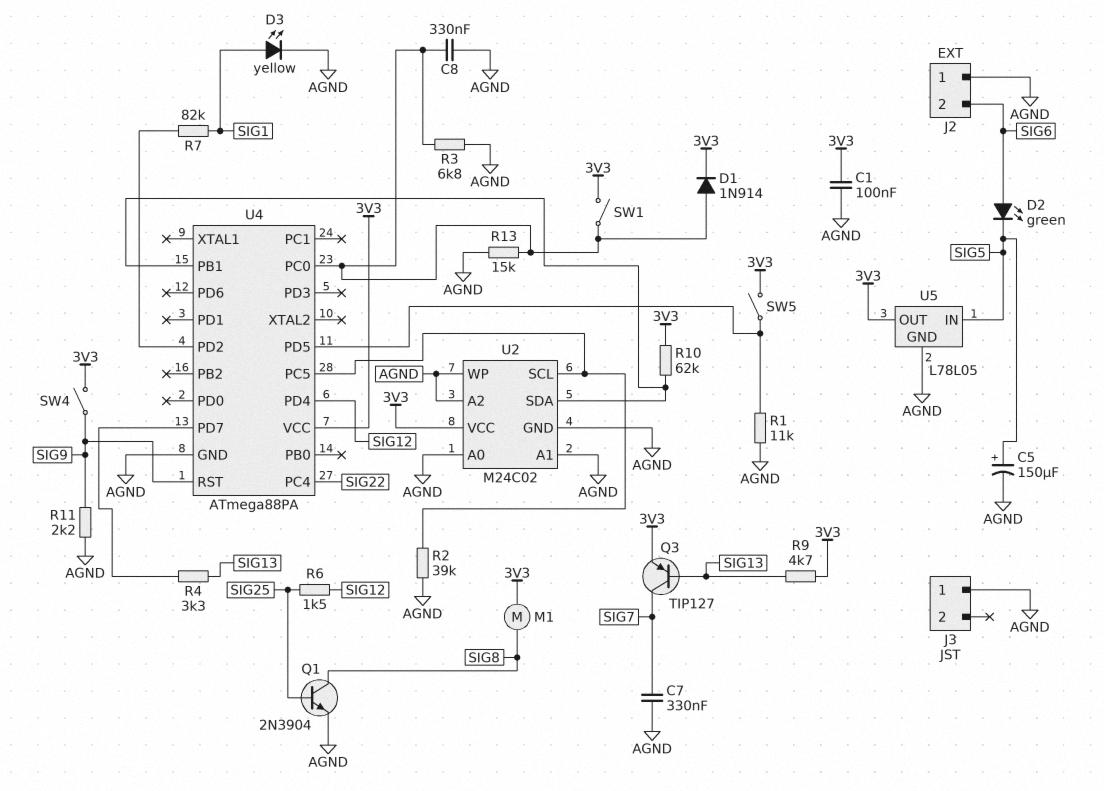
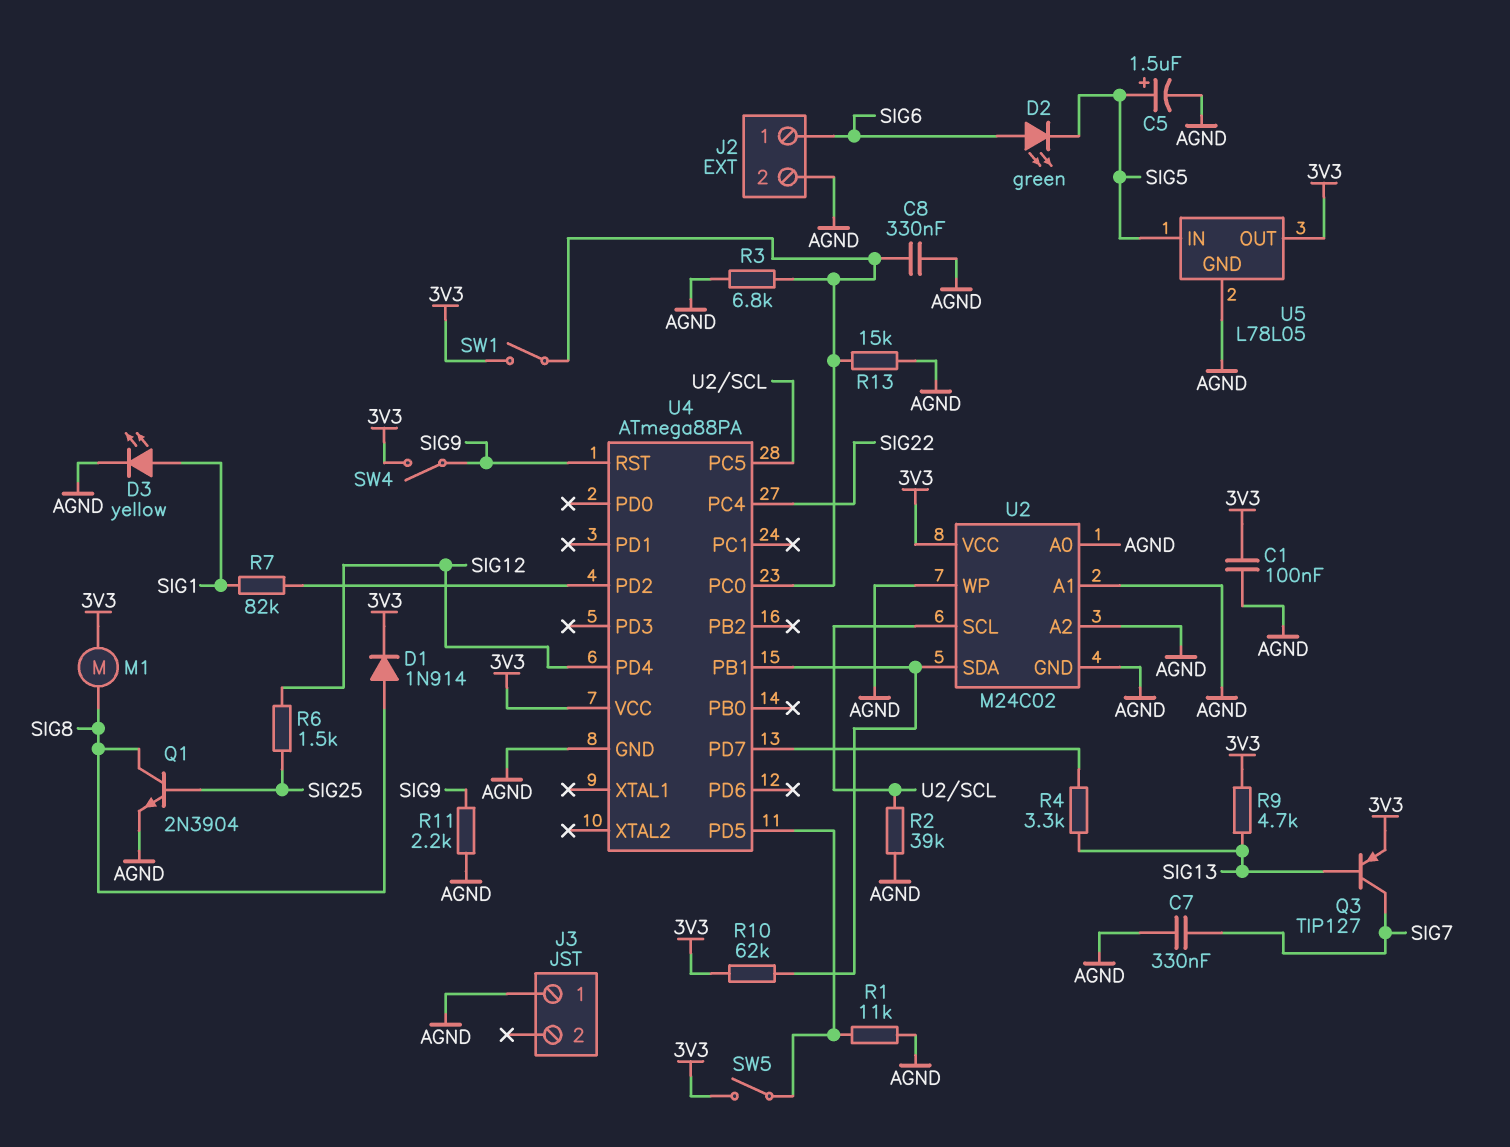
C5: 150uF (plus SIG5, minus AGND) -> 1.5uF (plus SIG5, minus AGND)
D1: diode 1N914 (A U4/PC0, K 3V3) -> diode 1N914 (A SIG8, K 3V3)
J2 pin 1: AGND -> SIG6
J2 pin 2: SIG6 -> AGND

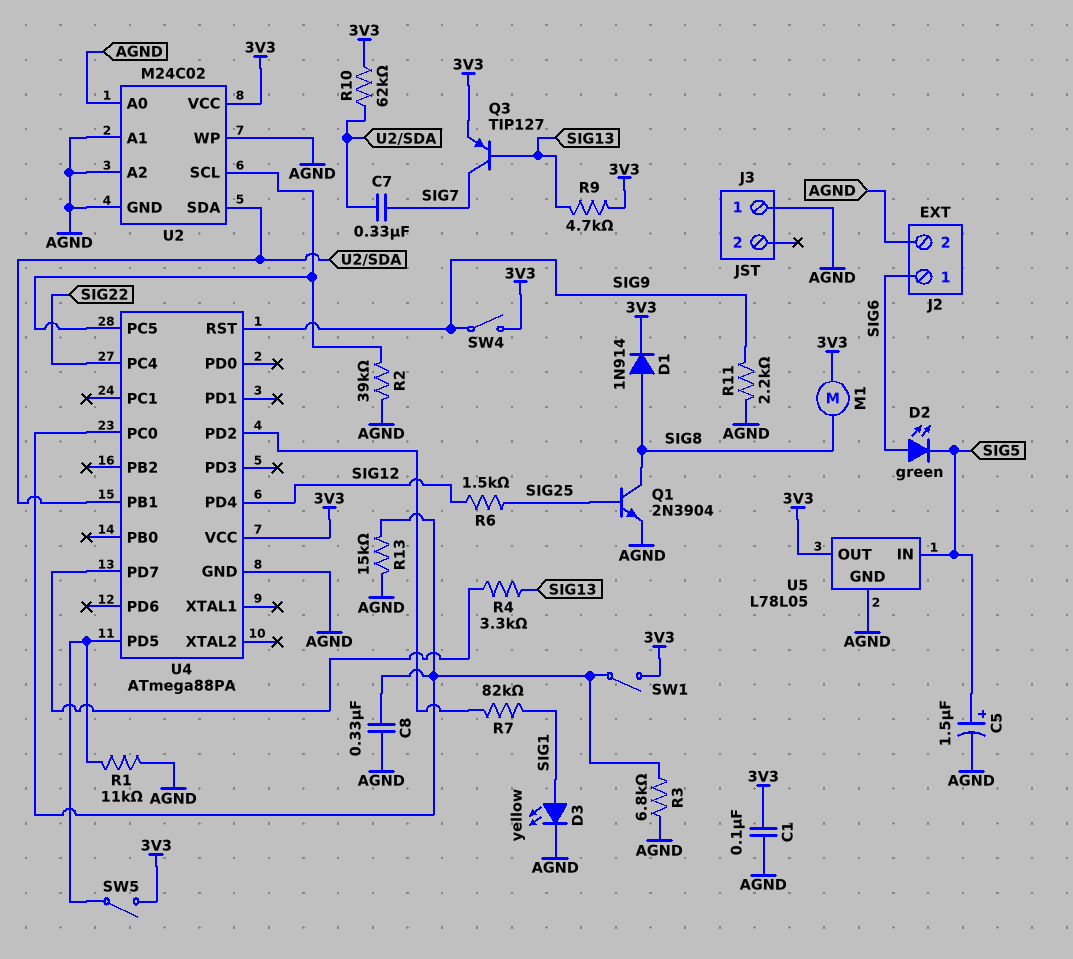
C7: 330nF (AGND, SIG7) -> 330nF (SIG7, U2/SDA)

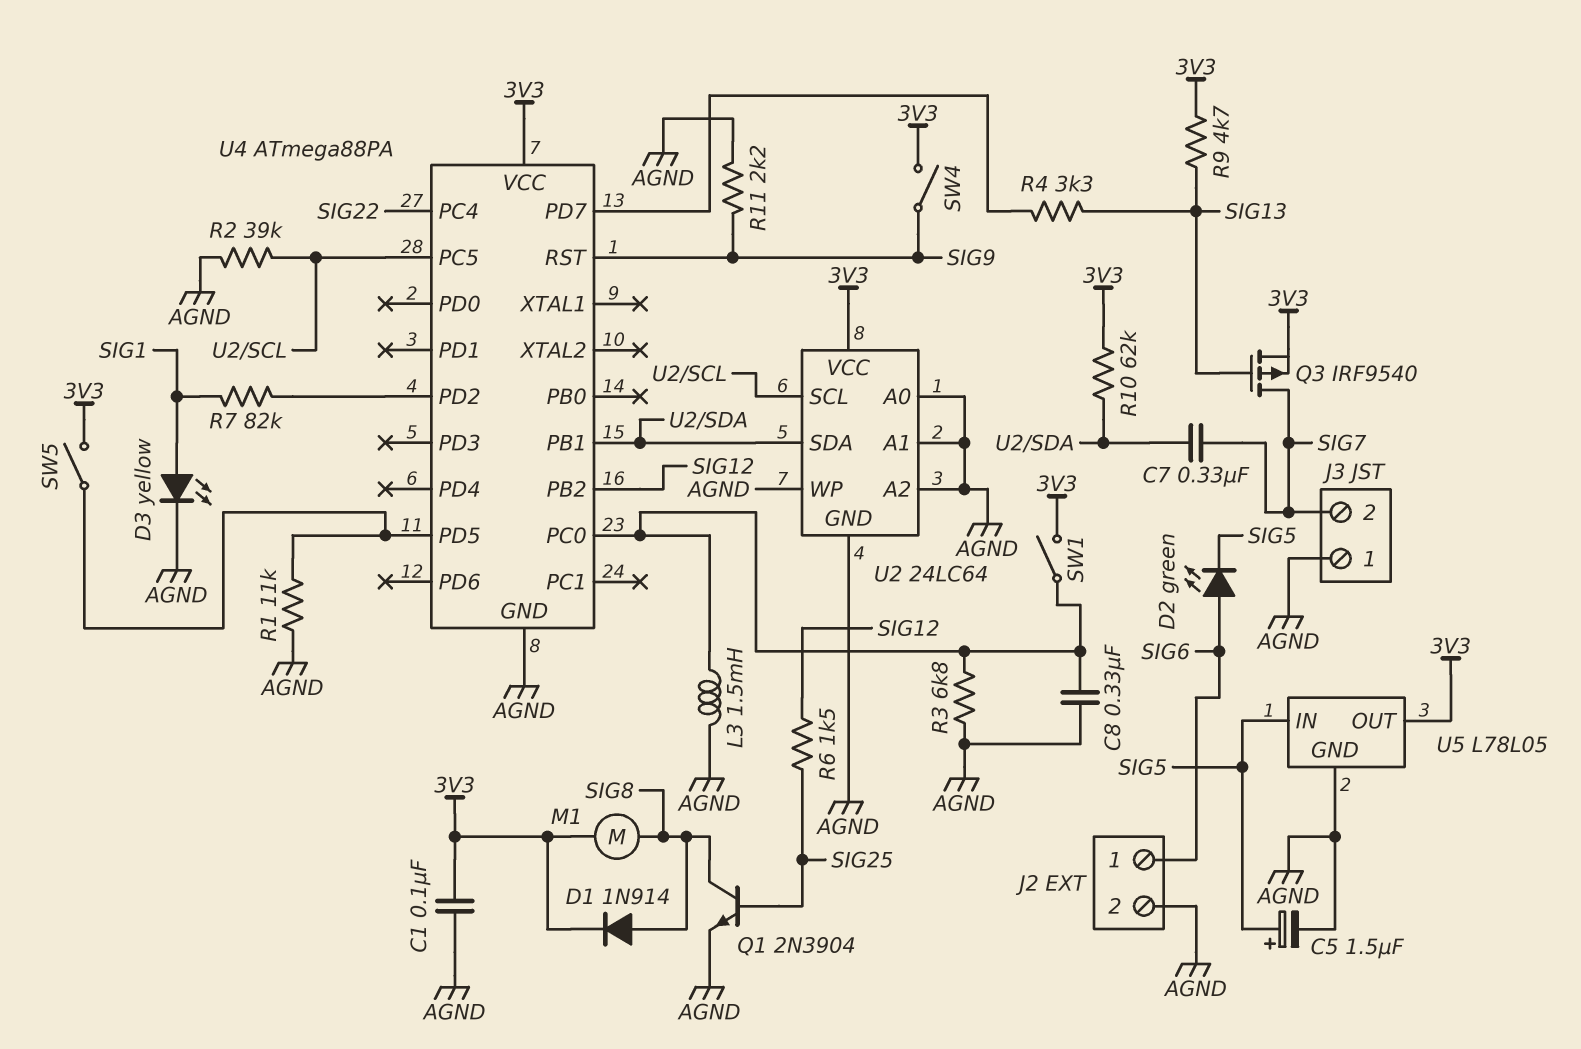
J3 pin 2: none -> SIG7
L3: none -> 1.5mH (AGND, U4/PC0)
Q3: PNP TIP127 (B SIG13, C SIG7, E 3V3) -> PMOS IRF9540 (G SIG13, D SIG7, S 3V3)
R13: 15k (AGND, U4/PC0) -> none
U2: M24C02 -> 24LC64
U4 pin PB2: none -> SIG12
U4 pin PD4: SIG12 -> none

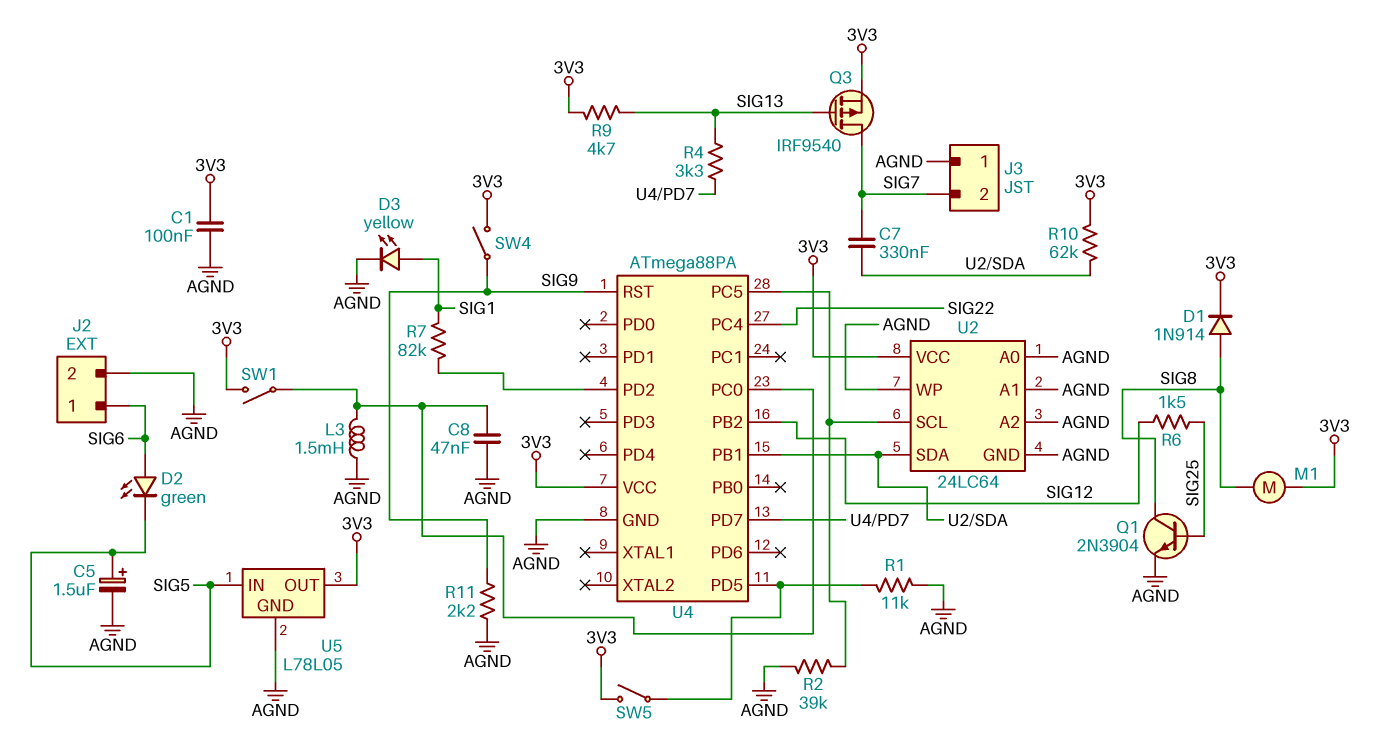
C8: 330nF (AGND, U4/PC0) -> 47nF (AGND, U4/PC0)
R3: 6.8k (AGND, U4/PC0) -> none

